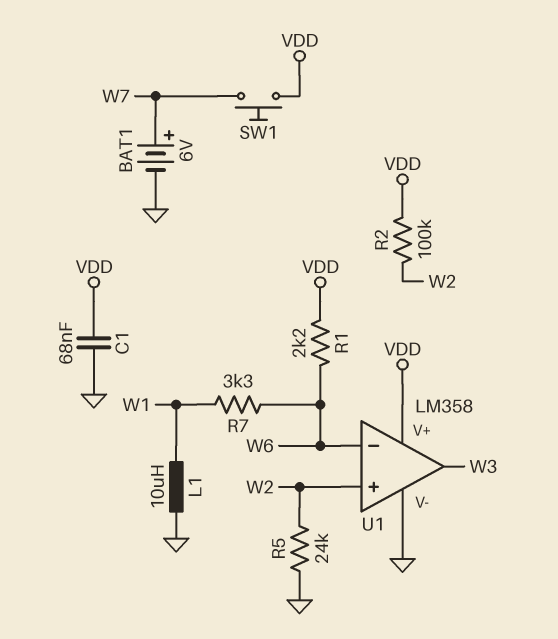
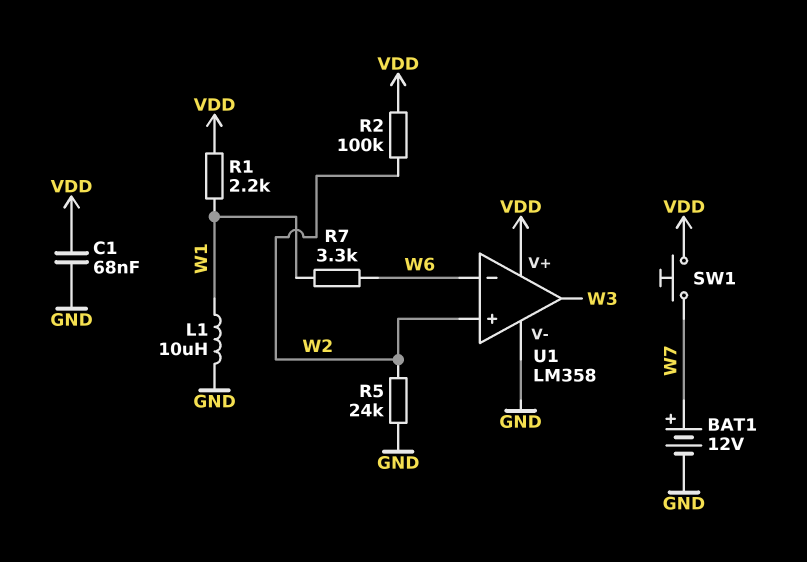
BAT1: 6V (plus W7, minus GND) -> 12V (plus W7, minus GND)
R1: 2.2k (VDD, W6) -> 2.2k (VDD, W1)

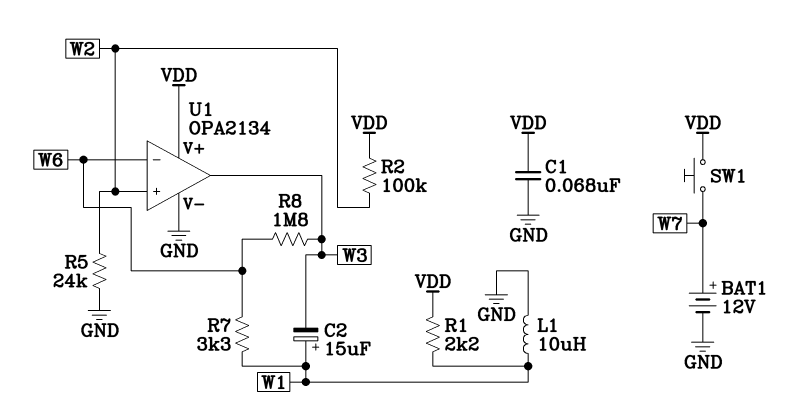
C2: none -> 15uF (plus W1, minus W3)
R8: none -> 1.8M (W3, W6)
U1: LM358 -> OPA2134

